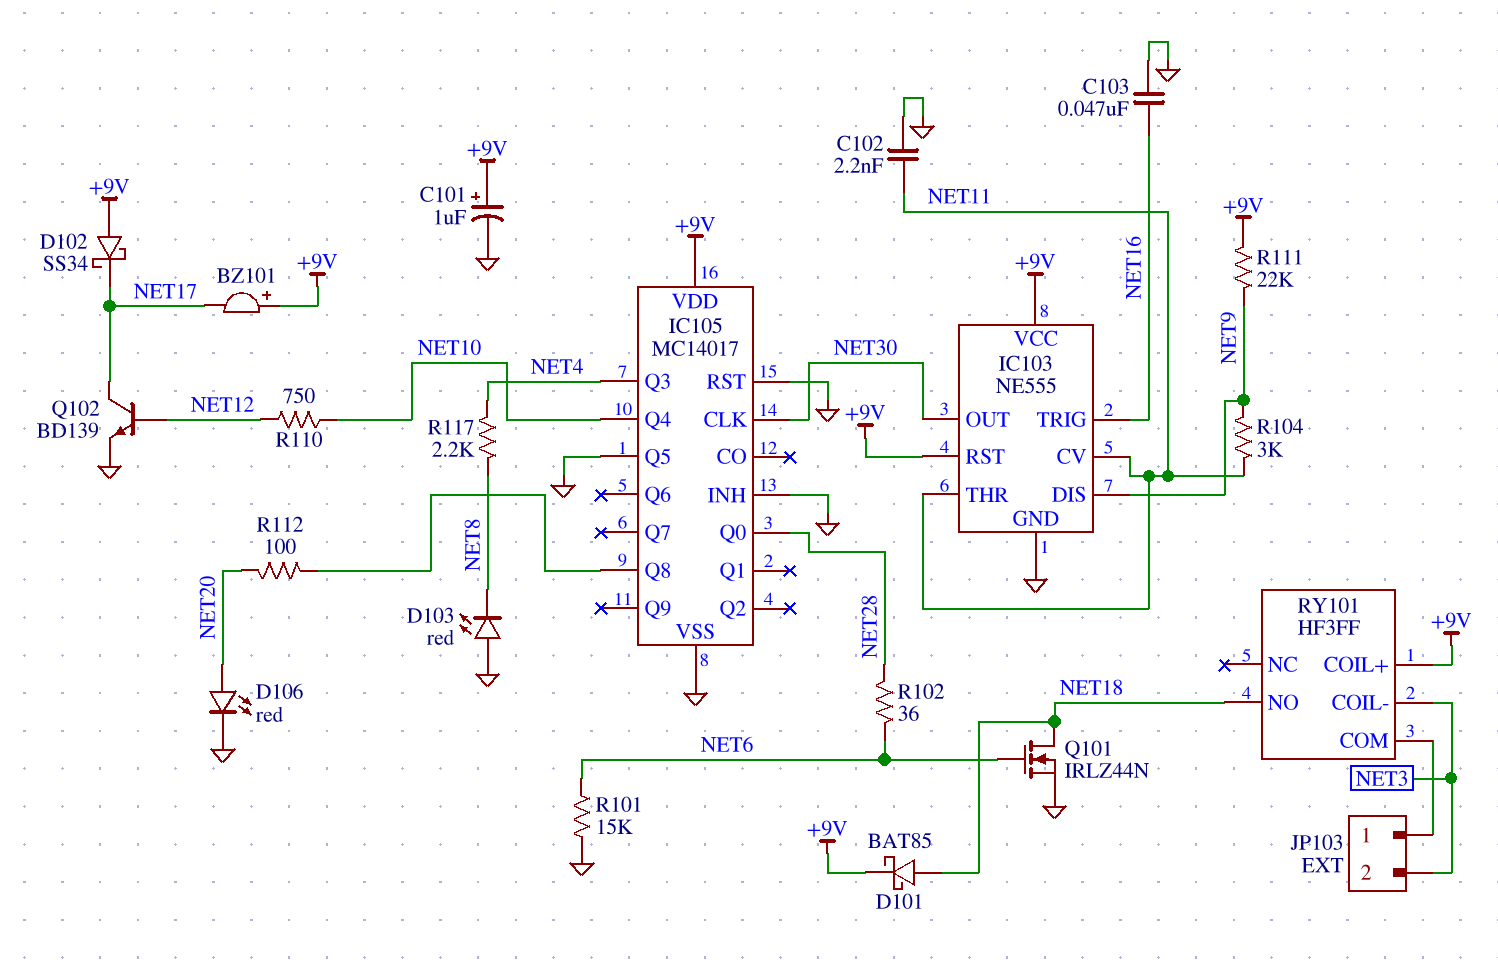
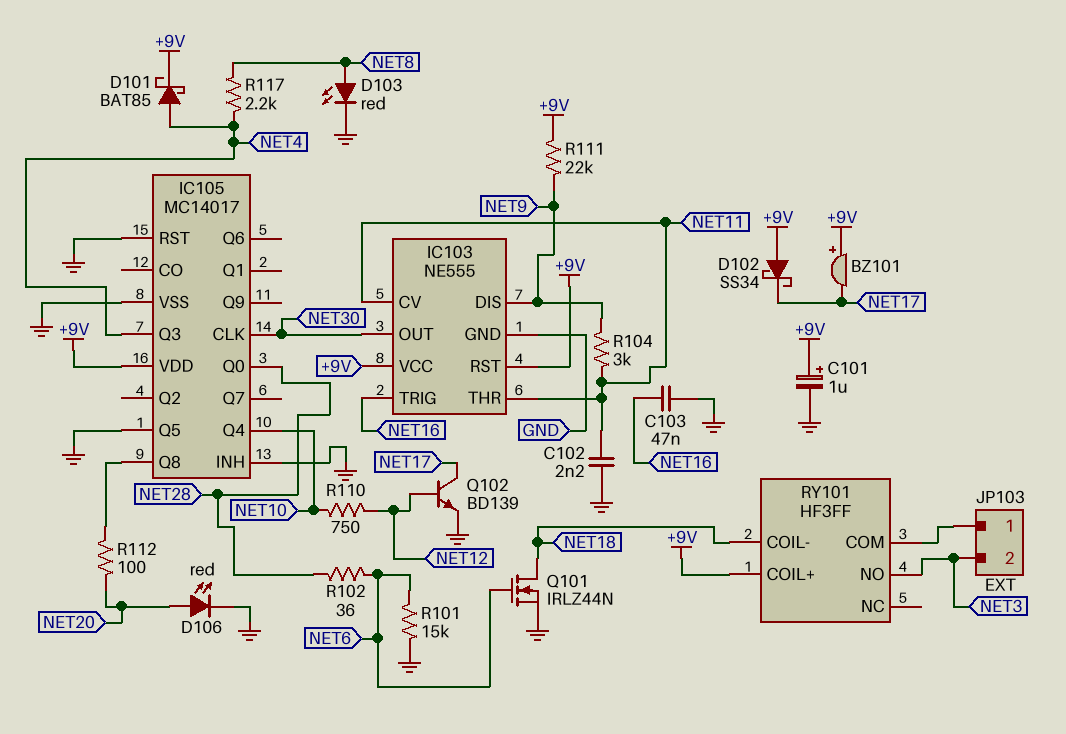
D101: schottky BAT85 (A NET18, K +9V) -> schottky BAT85 (A NET4, K +9V)
D103: LED red (A GND, K NET8) -> LED red (A NET8, K GND)
RY101 pin COIL-: NET3 -> NET18
RY101 pin NO: NET18 -> NET3

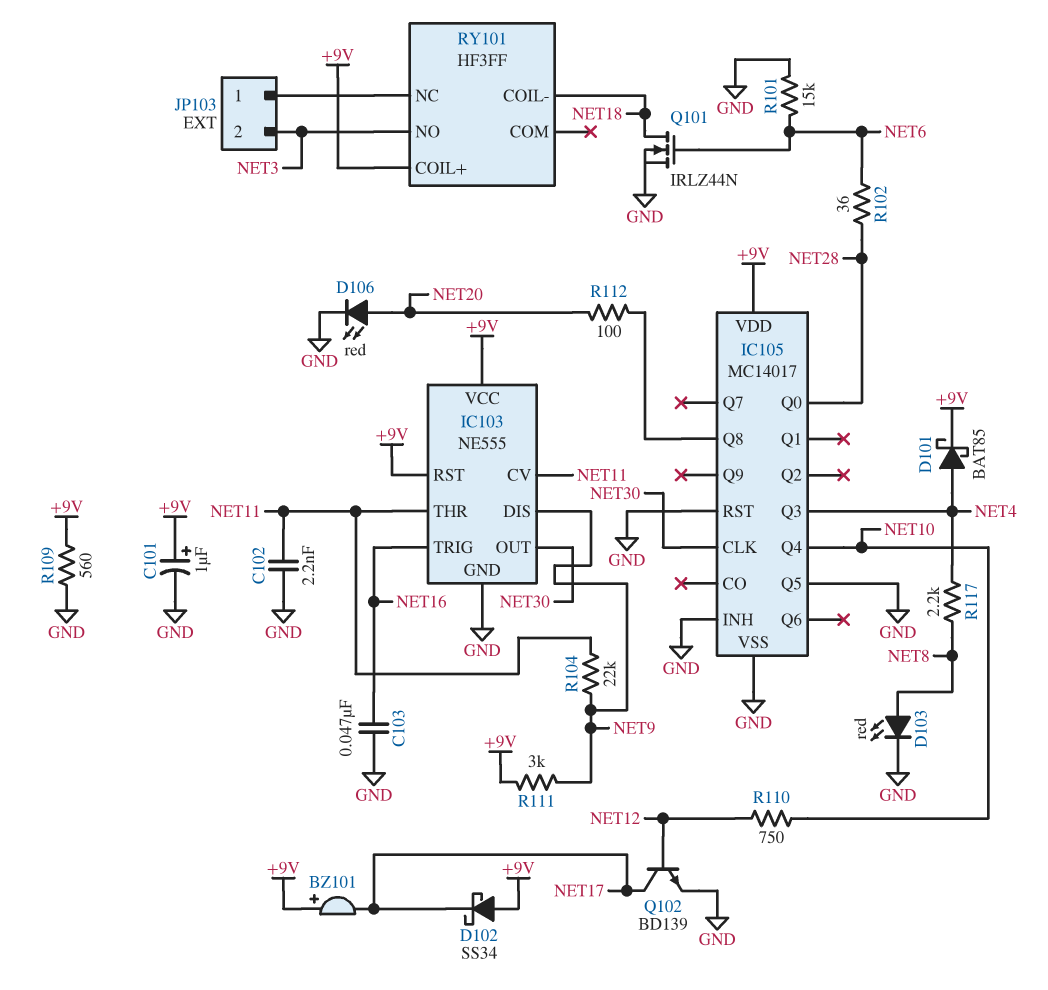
R104: 3k (NET9, NET11) -> 22k (NET9, NET11)
R109: none -> 560 (+9V, GND)
R111: 22k (+9V, NET9) -> 3k (+9V, NET9)
RY101 pin COM: JP103/1 -> none
RY101 pin NC: none -> JP103/1

